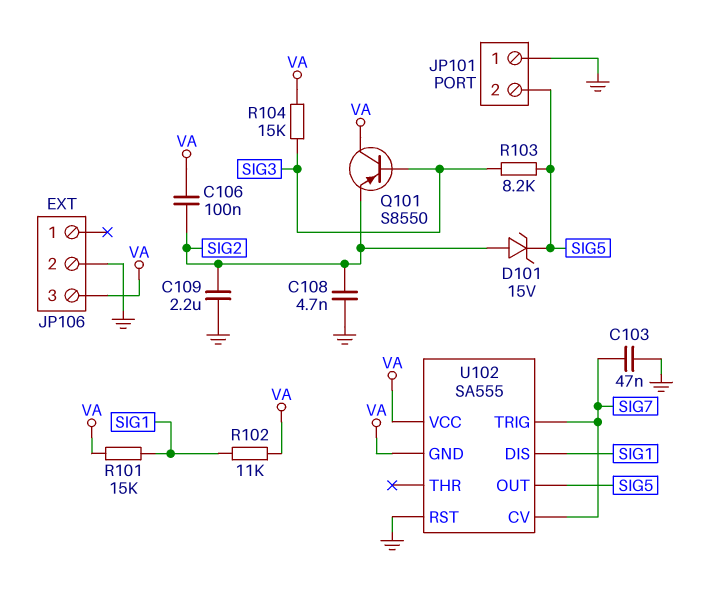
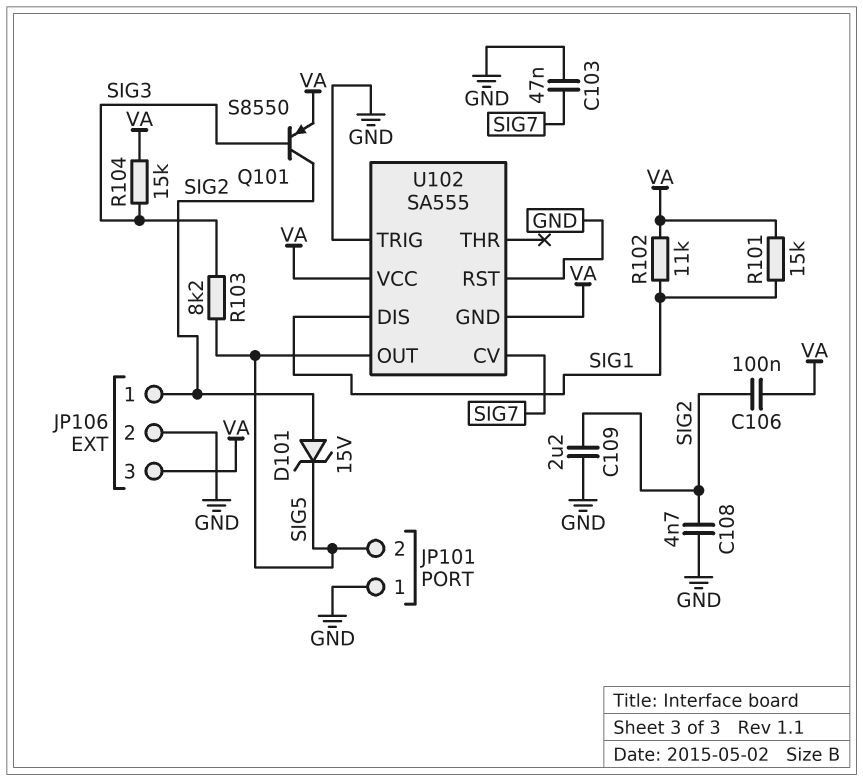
JP106 pin 1: none -> SIG2
Q101: PNP S8550 (B SIG3, C VA, E SIG2) -> PNP S8550 (B SIG3, C SIG2, E VA)
U102 pin TRIG: SIG7 -> GND

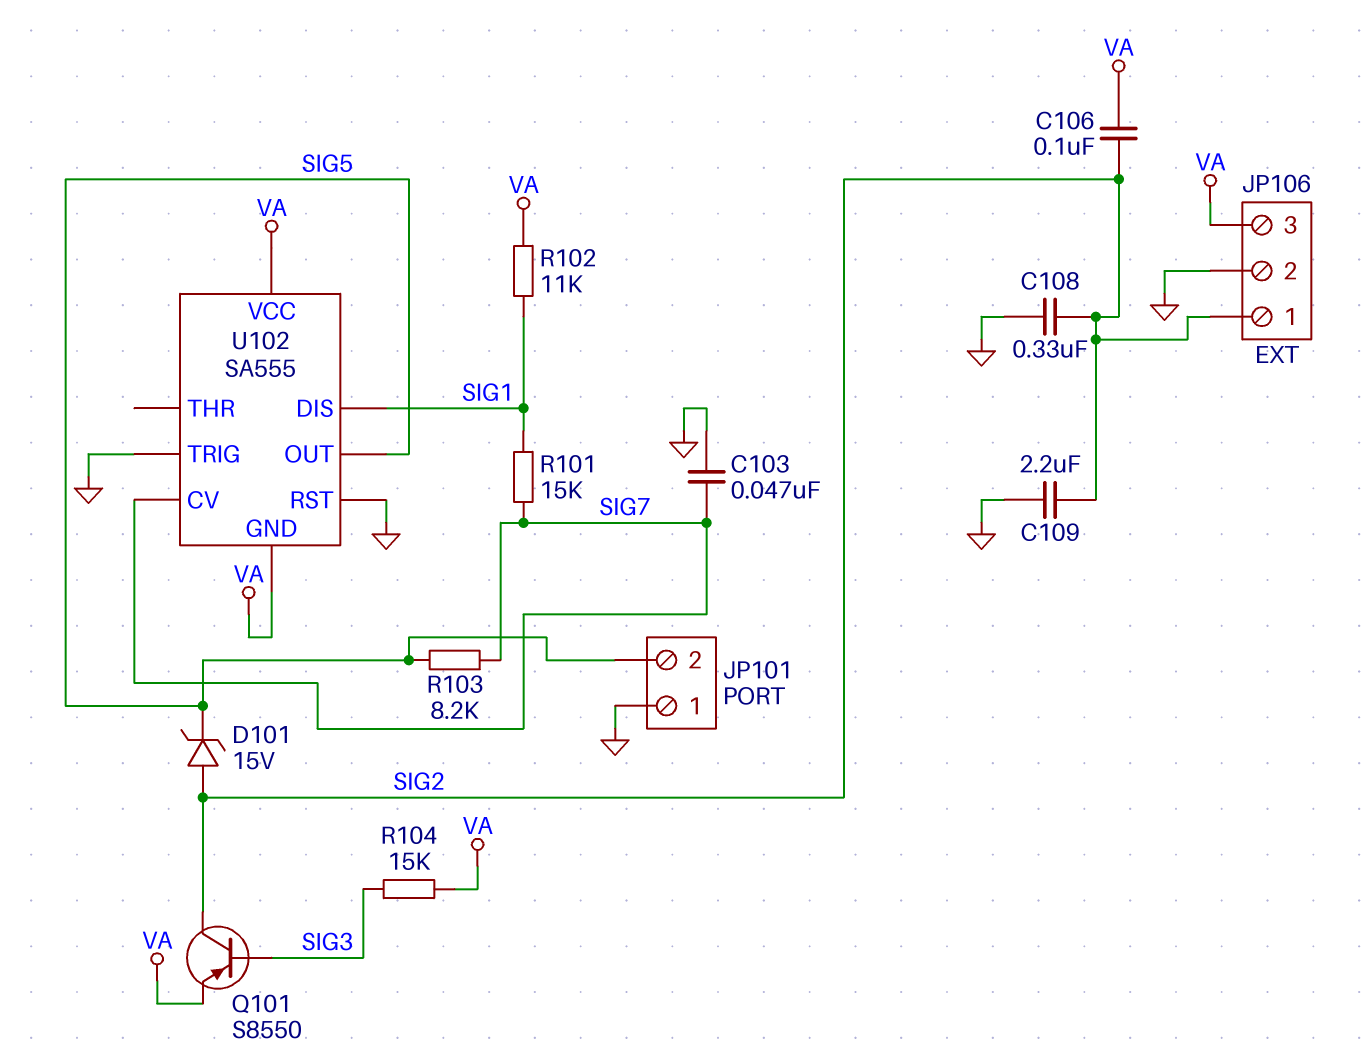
C108: 4.7nF (GND, SIG2) -> 330nF (GND, SIG2)
R101: 15k (SIG1, VA) -> 15k (SIG1, SIG7)
R103: 8.2k (SIG3, SIG5) -> 8.2k (SIG5, SIG7)

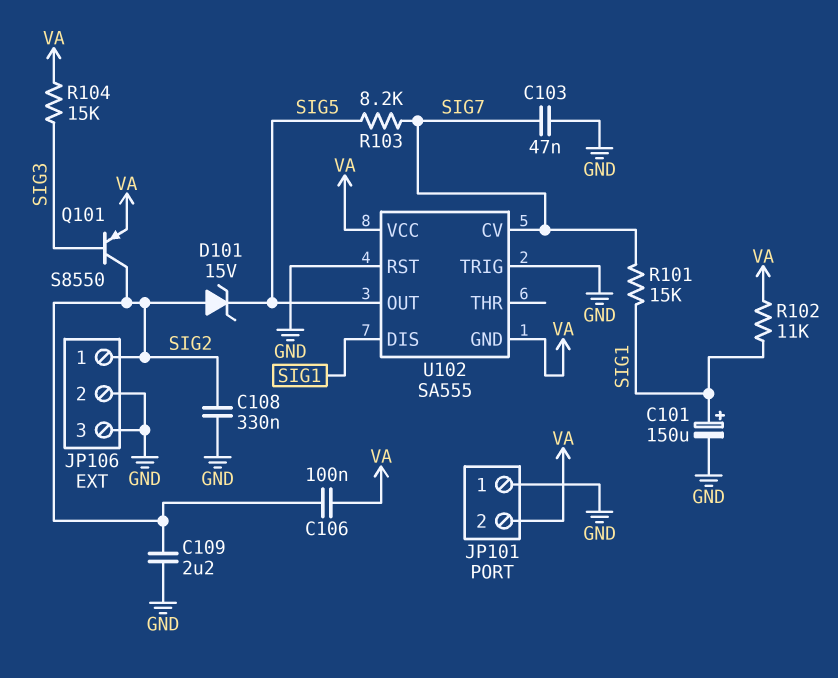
C101: none -> 150uF (plus SIG1, minus GND)
JP101 pin 2: SIG5 -> VA
JP106 pin 3: VA -> GND

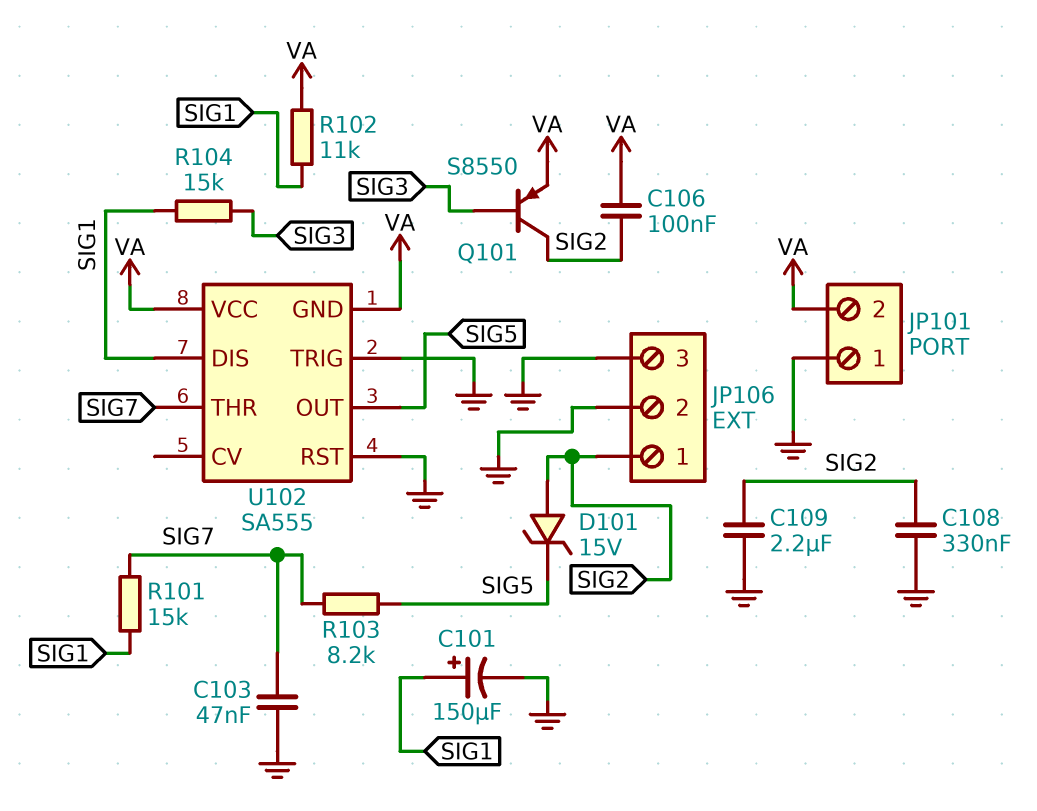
R104: 15k (SIG3, VA) -> 15k (SIG1, SIG3)
U102 pin CV: SIG7 -> none
U102 pin THR: none -> SIG7

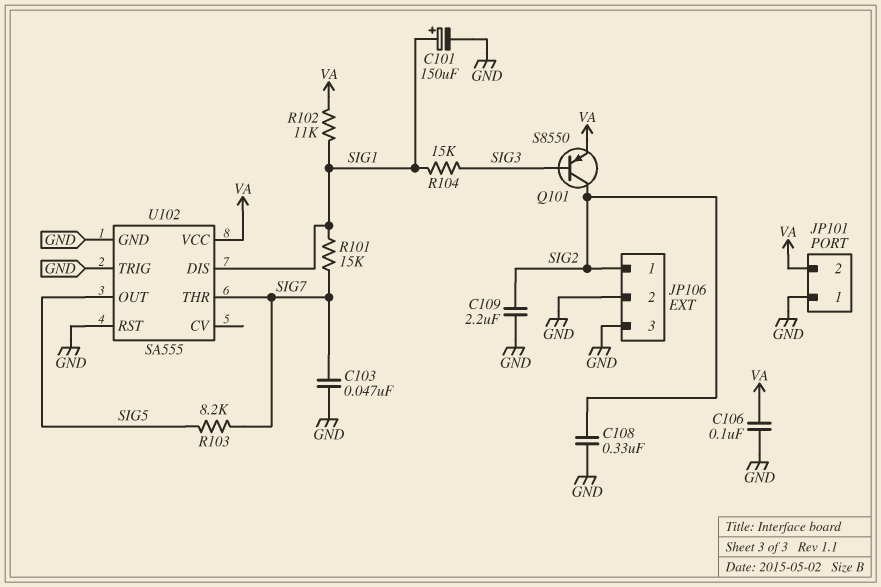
C106: 100nF (SIG2, VA) -> 100nF (GND, VA)
D101: zener 15V (A SIG2, K SIG5) -> none
U102 pin GND: VA -> GND

